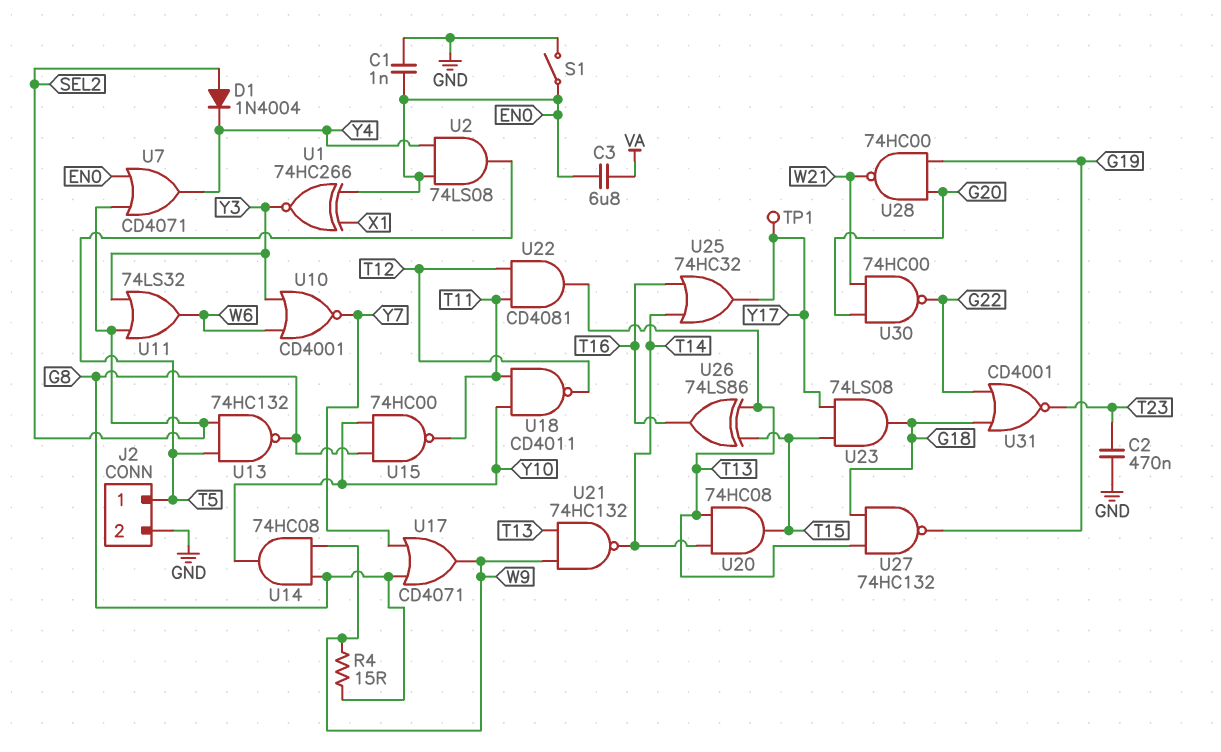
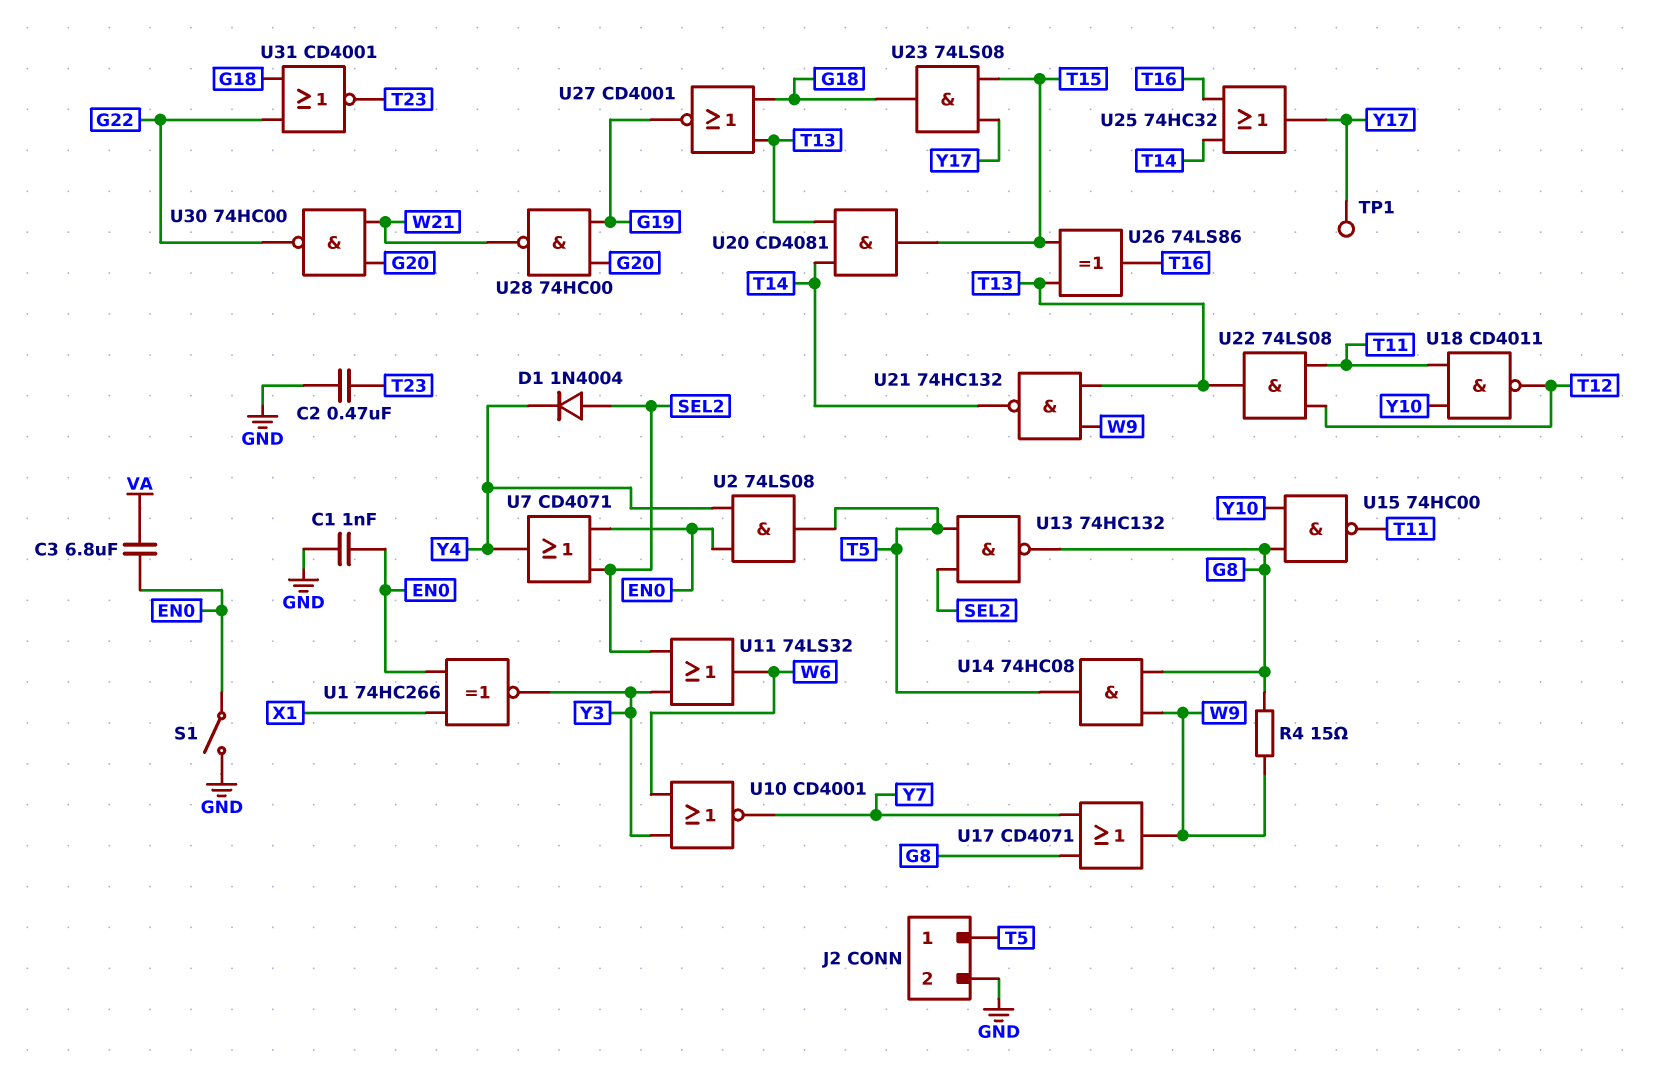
U14: AND 74HC08 (in G8, in W9, out Y10) -> AND 74HC08 (in G8, in W9, out T5)
U20: AND 74HC08 (in T13, in T14, out T15) -> AND CD4081 (in T13, in T14, out T15)
U22: AND CD4081 (in T11, in T12, out T13) -> AND 74LS08 (in T11, in T12, out T13)
U27: NAND 74HC132 (in G18, in T13, out G19) -> NOR CD4001 (in G18, in T13, out G19)

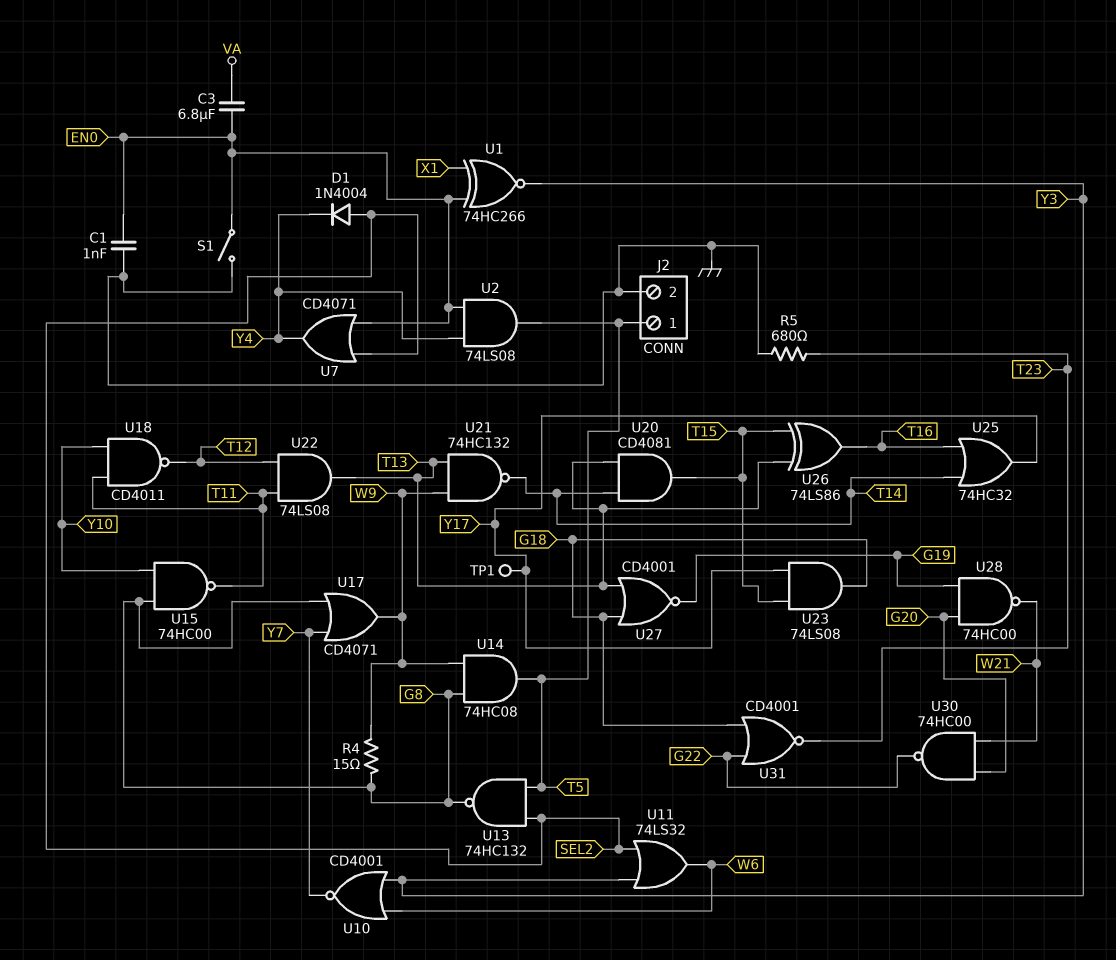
C2: 470nF (GND, T23) -> none
R5: none -> 680 (GND, T23)

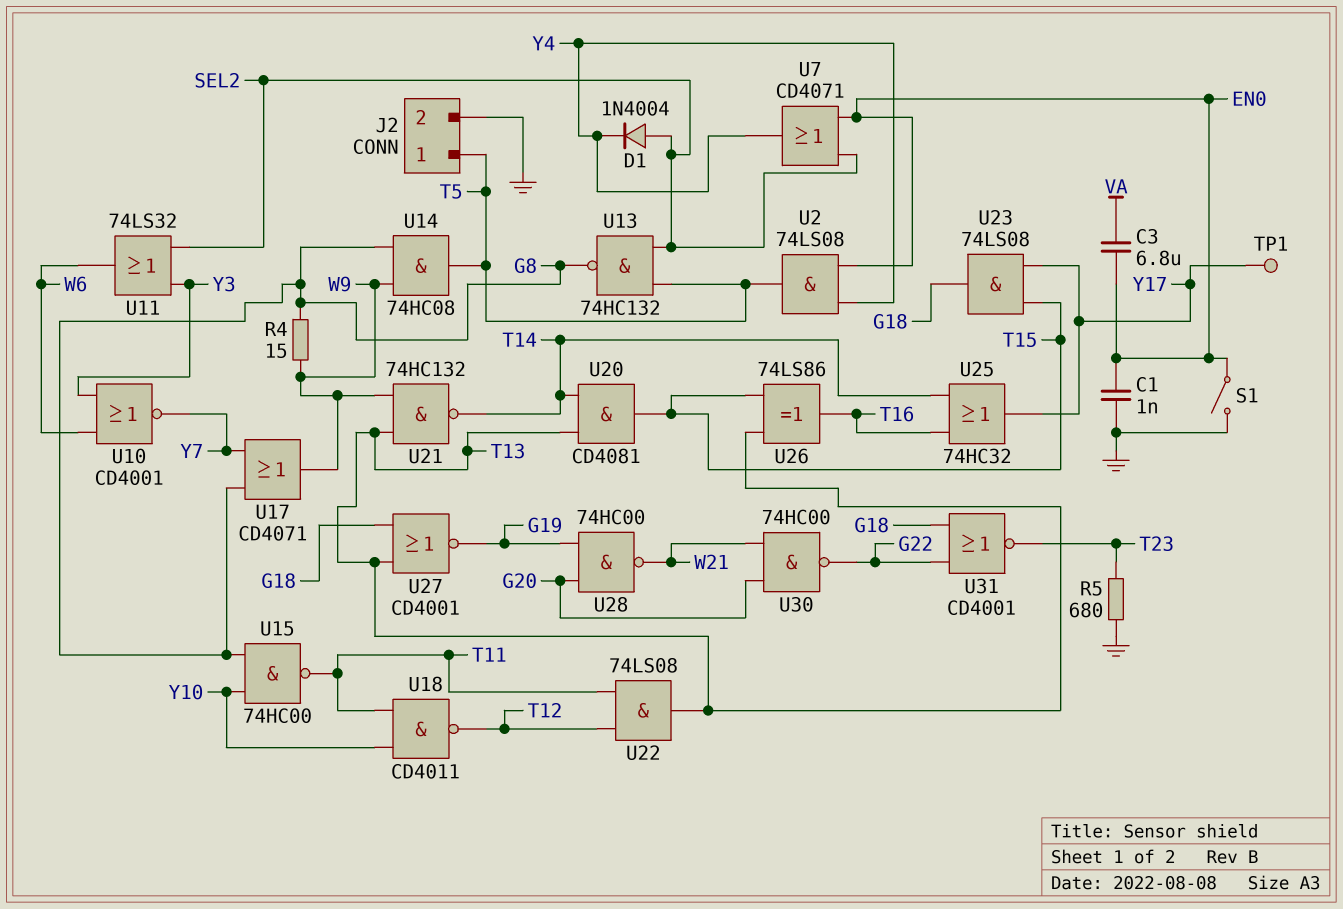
U1: XNOR 74HC266 (in EN0, in X1, out Y3) -> none

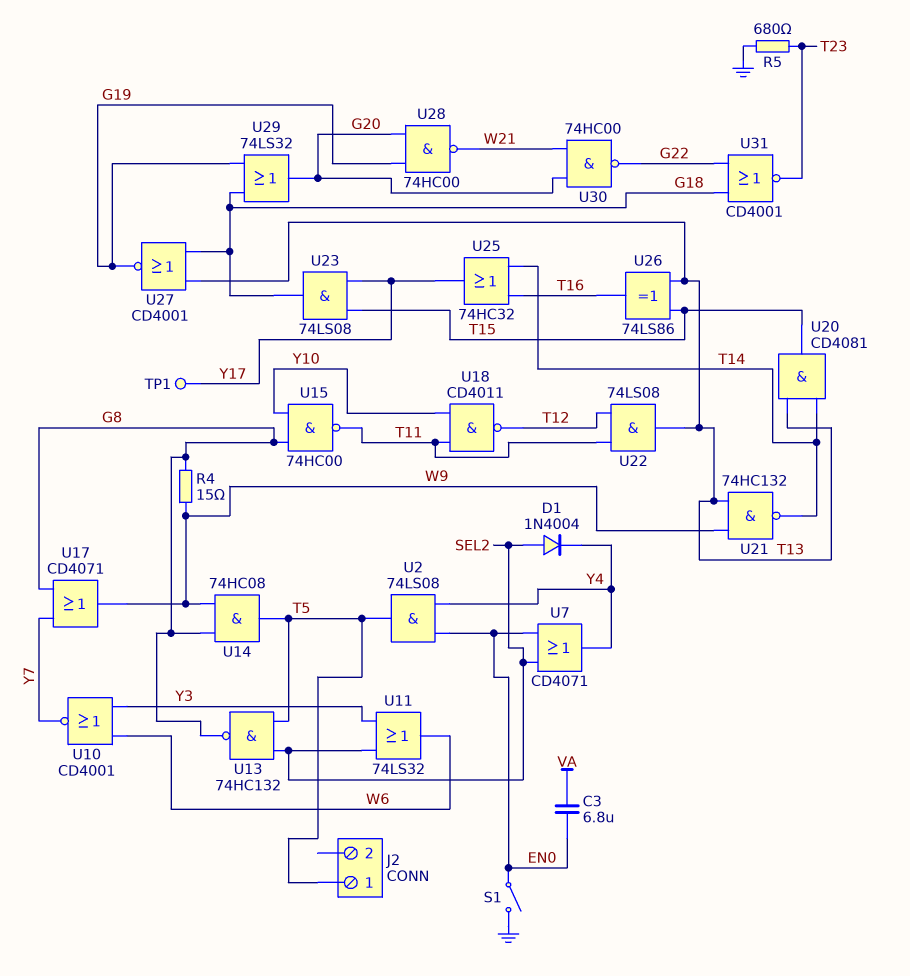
C1: 1nF (EN0, GND) -> none
J2 pin 2: GND -> none
U29: none -> OR 74LS32 (in G18, in G19, out G20)

